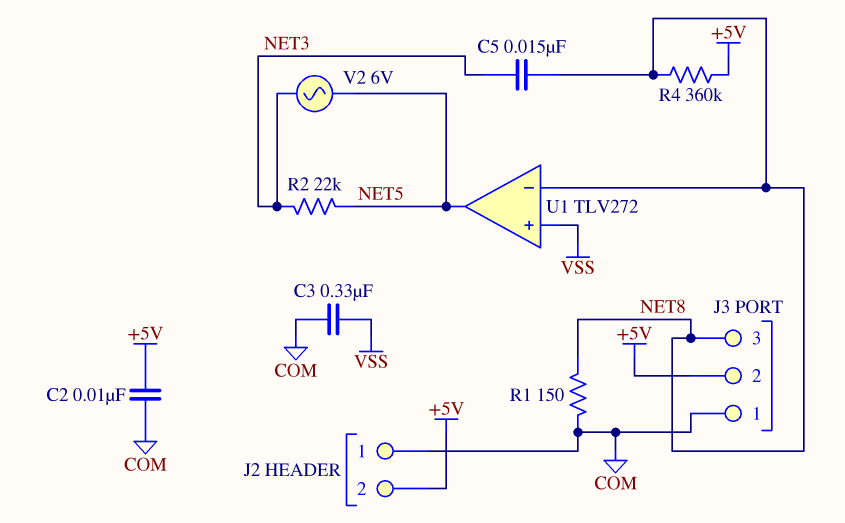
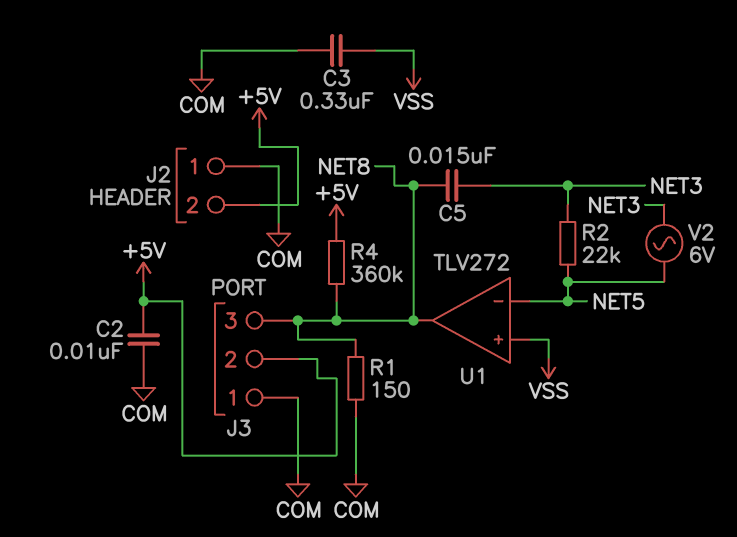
U1 pin in-: NET8 -> NET5
U1 pin out: NET5 -> NET8

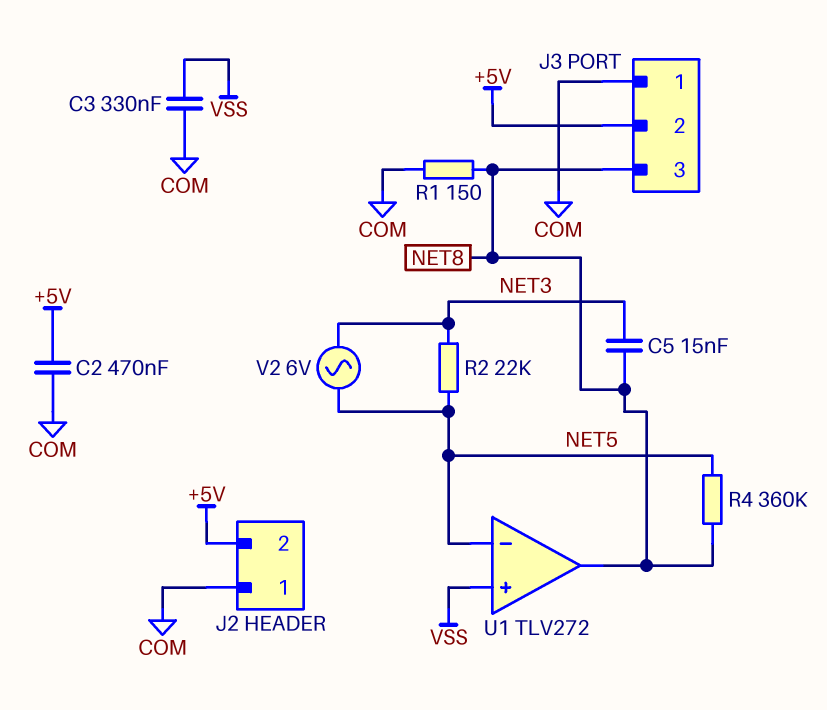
C2: 10nF (+5V, COM) -> 470nF (+5V, COM)
R4: 360k (+5V, NET8) -> 360k (NET5, NET8)

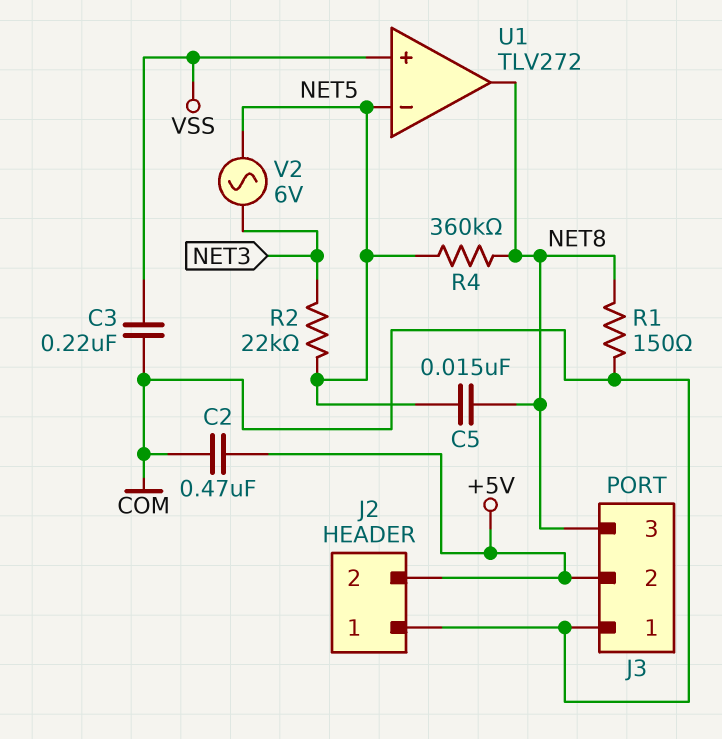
C3: 330nF (COM, VSS) -> 220nF (COM, VSS)
C5: 15nF (NET3, NET8) -> 15nF (NET5, NET8)

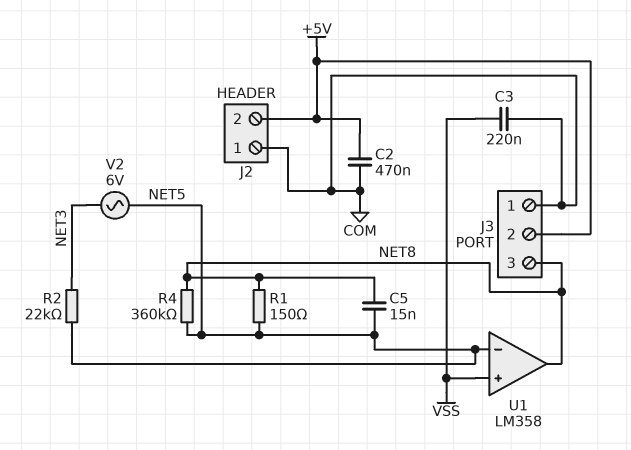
R1: 150 (COM, NET8) -> 150 (NET5, NET8)
U1: TLV272 -> LM358

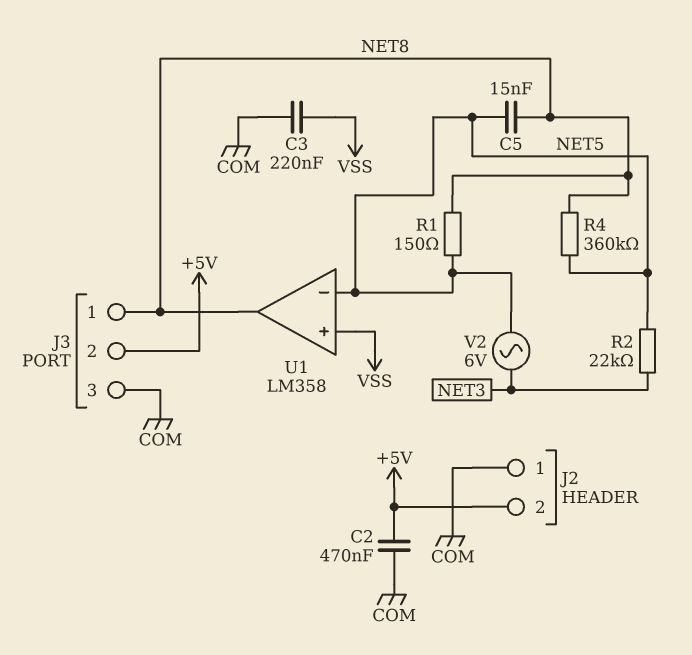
J3 pin 1: COM -> NET8
J3 pin 3: NET8 -> COM

